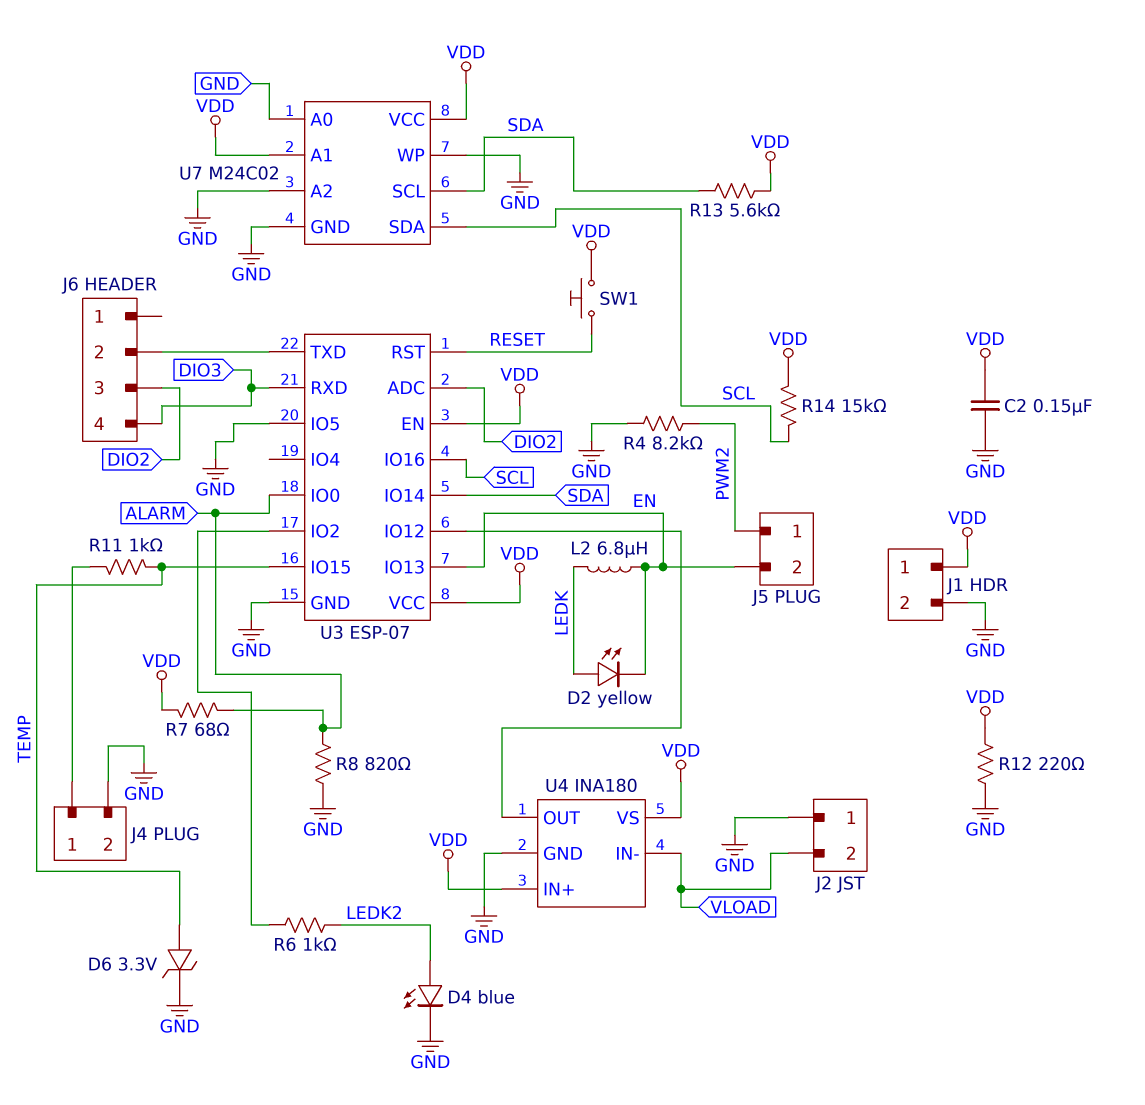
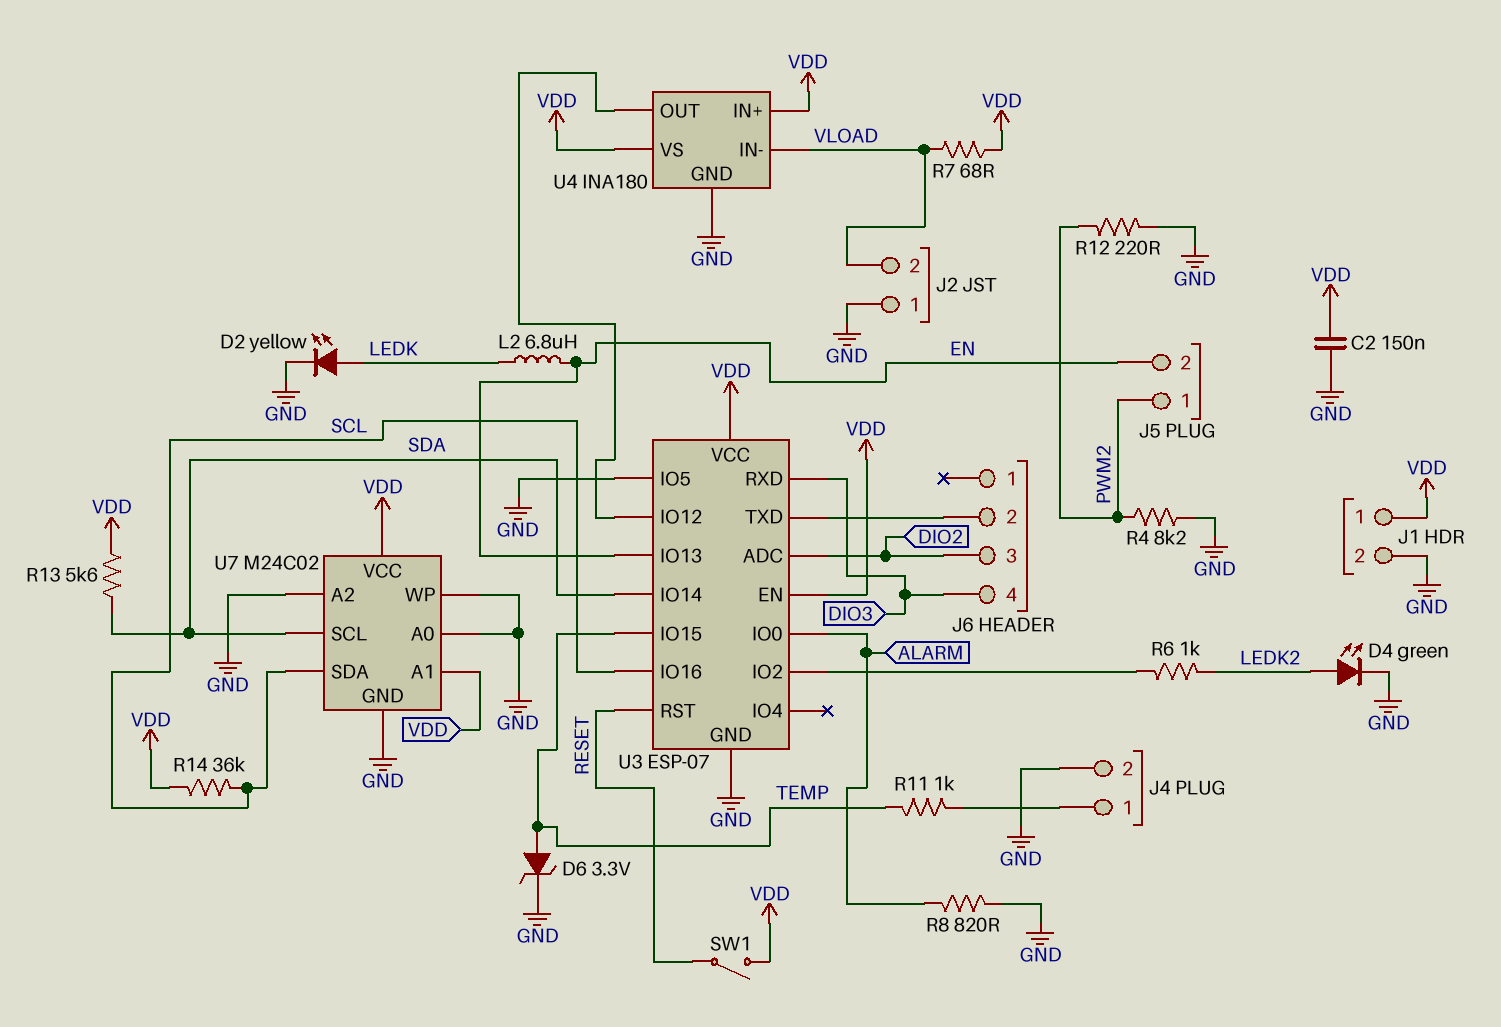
D2: LED yellow (A LEDK, K EN) -> LED yellow (A LEDK, K GND)
D4: LED blue (A LEDK2, K GND) -> LED green (A LEDK2, K GND)
R7: 68 (ALARM, VDD) -> 68 (VDD, VLOAD)
R12: 220 (GND, VDD) -> 220 (GND, PWM2)
R14: 15k (SCL, VDD) -> 36k (SCL, VDD)
SW1: button (RESET, VDD) -> switch (RESET, VDD)

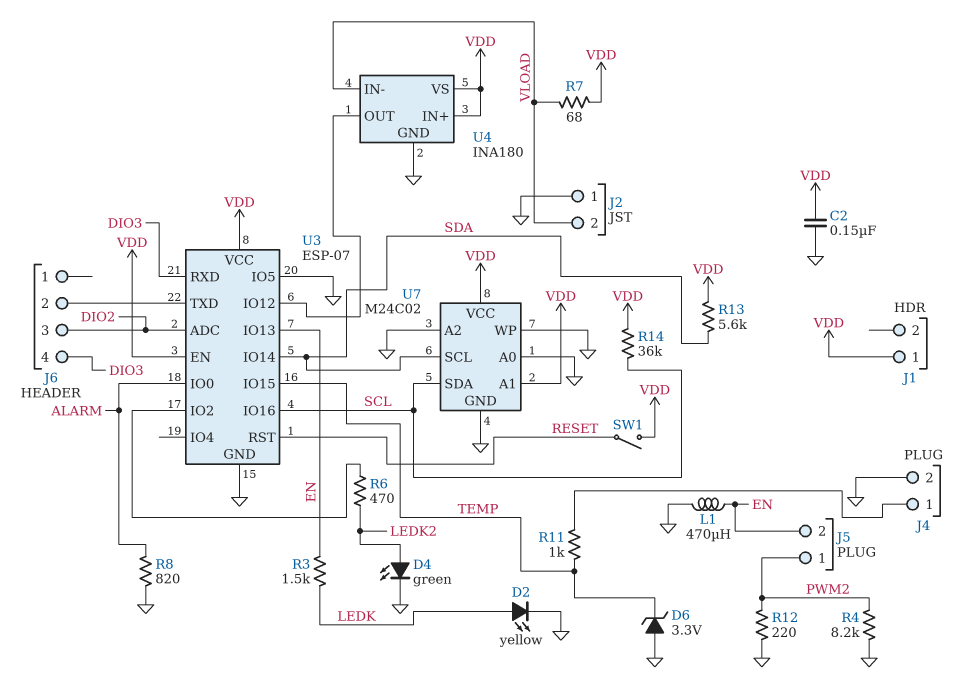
D6: zener 3.3V (A TEMP, K GND) -> zener 3.3V (A GND, K TEMP)
J1 pin 2: GND -> none
L1: none -> 470uH (EN, GND)
L2: 6.8uH (EN, LEDK) -> none
R3: none -> 1.5k (EN, LEDK)
R6: 1k (LEDK2, U3/IO2) -> 470 (LEDK2, U3/IO2)

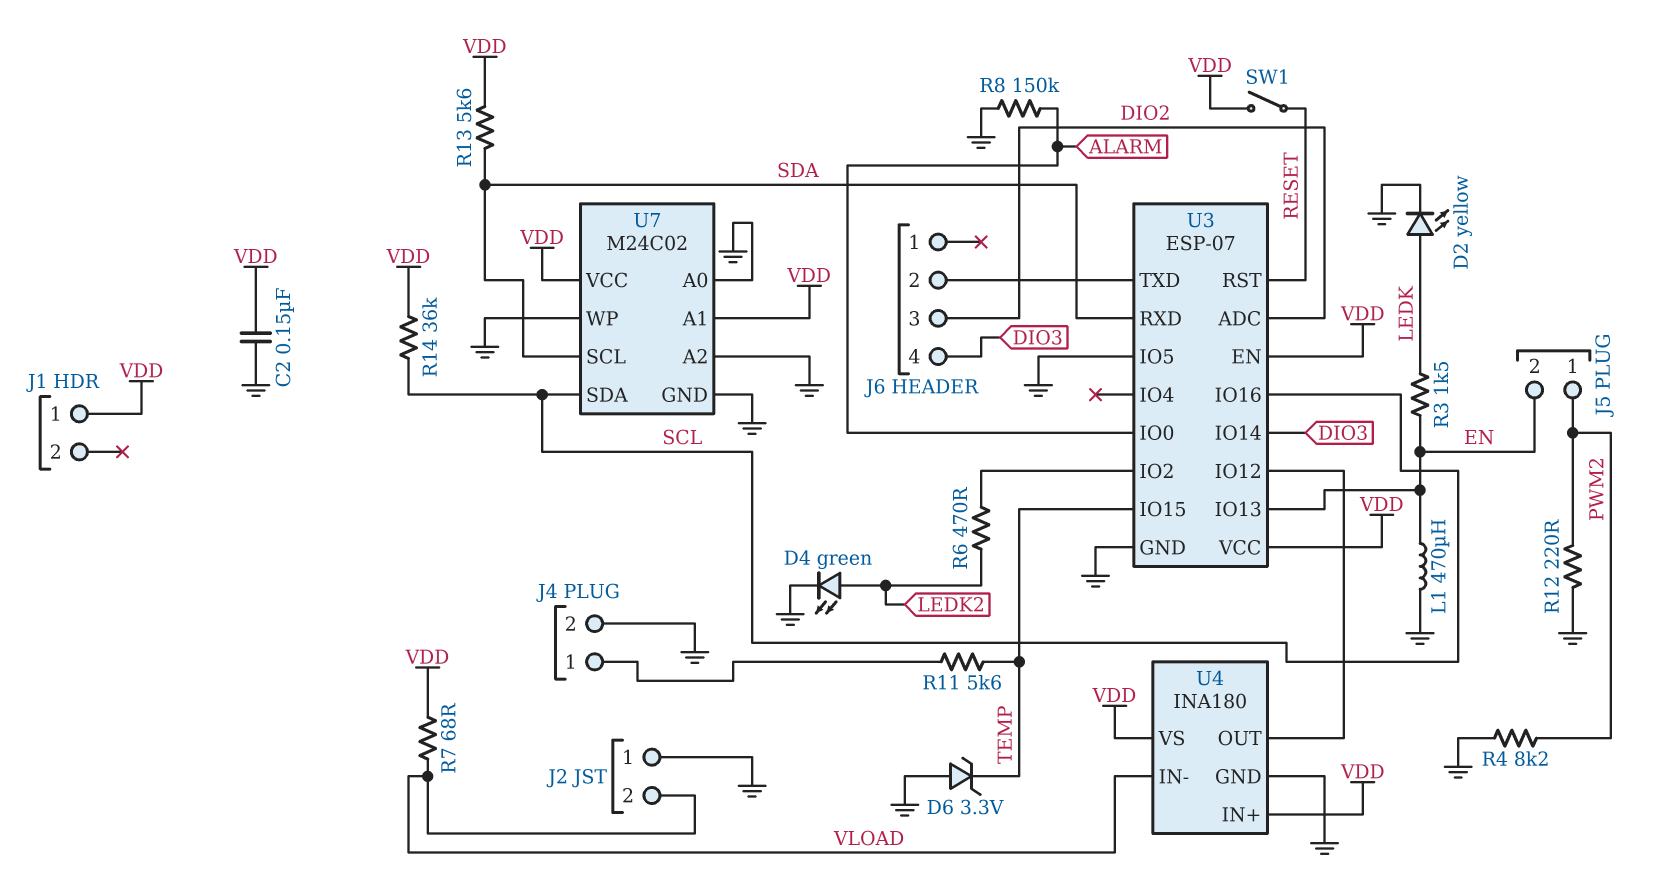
R8: 820 (ALARM, GND) -> 150k (ALARM, GND)
R11: 1k (J4/1, TEMP) -> 5.6k (J4/1, TEMP)
U3 pin IO14: SDA -> DIO3
U3 pin RXD: DIO3 -> SDA

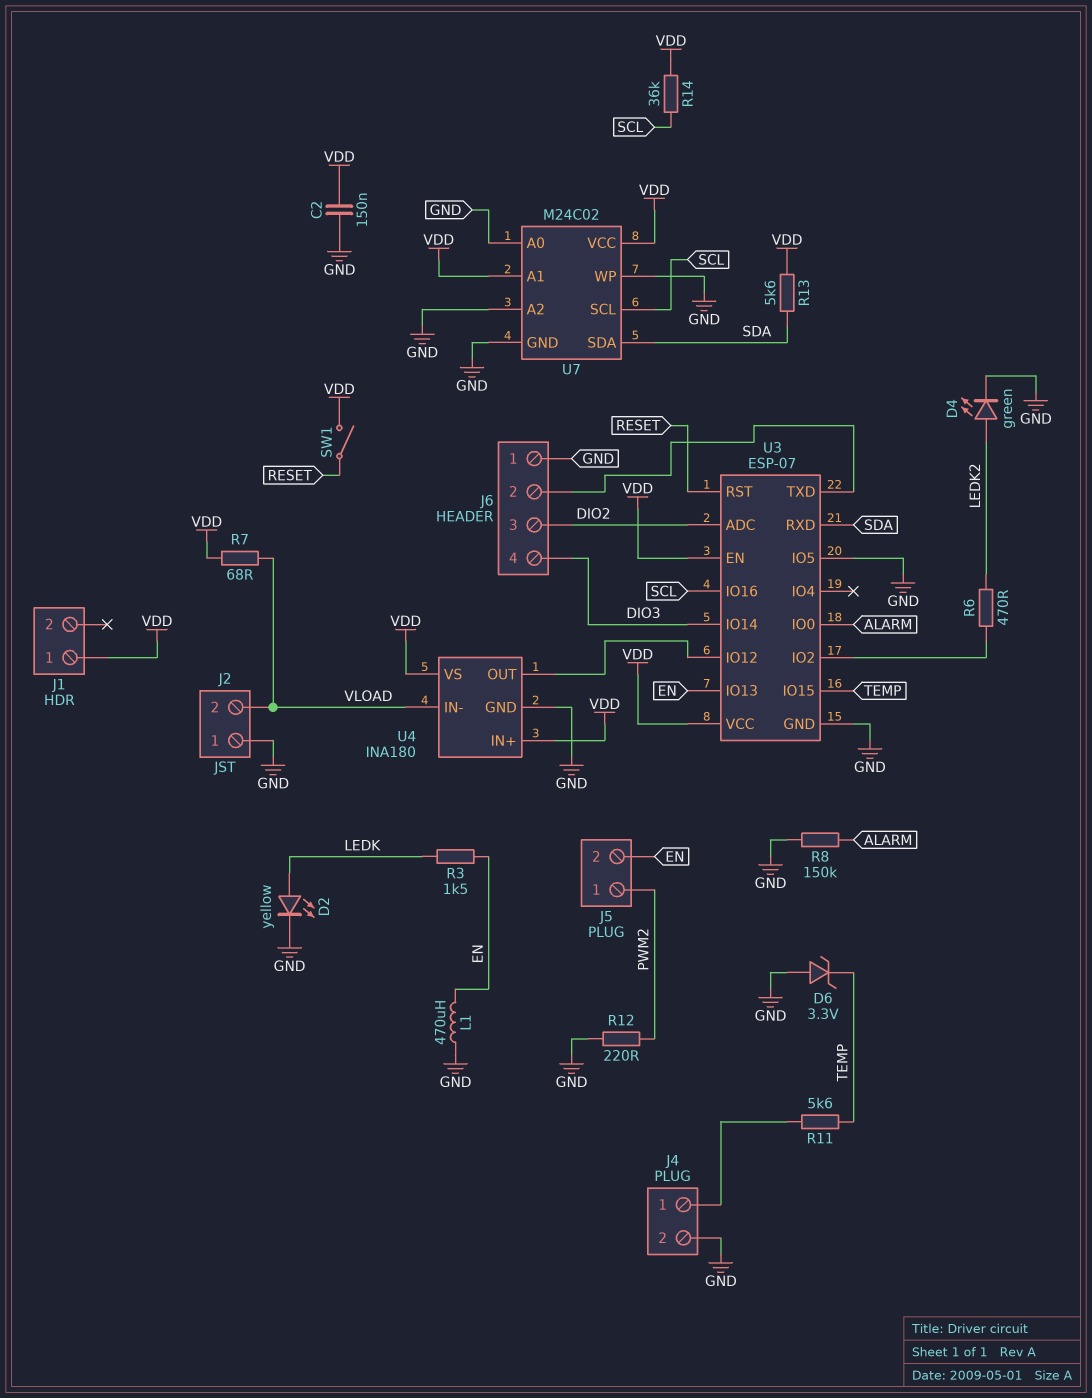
J6 pin 1: none -> GND
R4: 8.2k (GND, PWM2) -> none
U7 pin SCL: SDA -> SCL
U7 pin SDA: SCL -> SDA

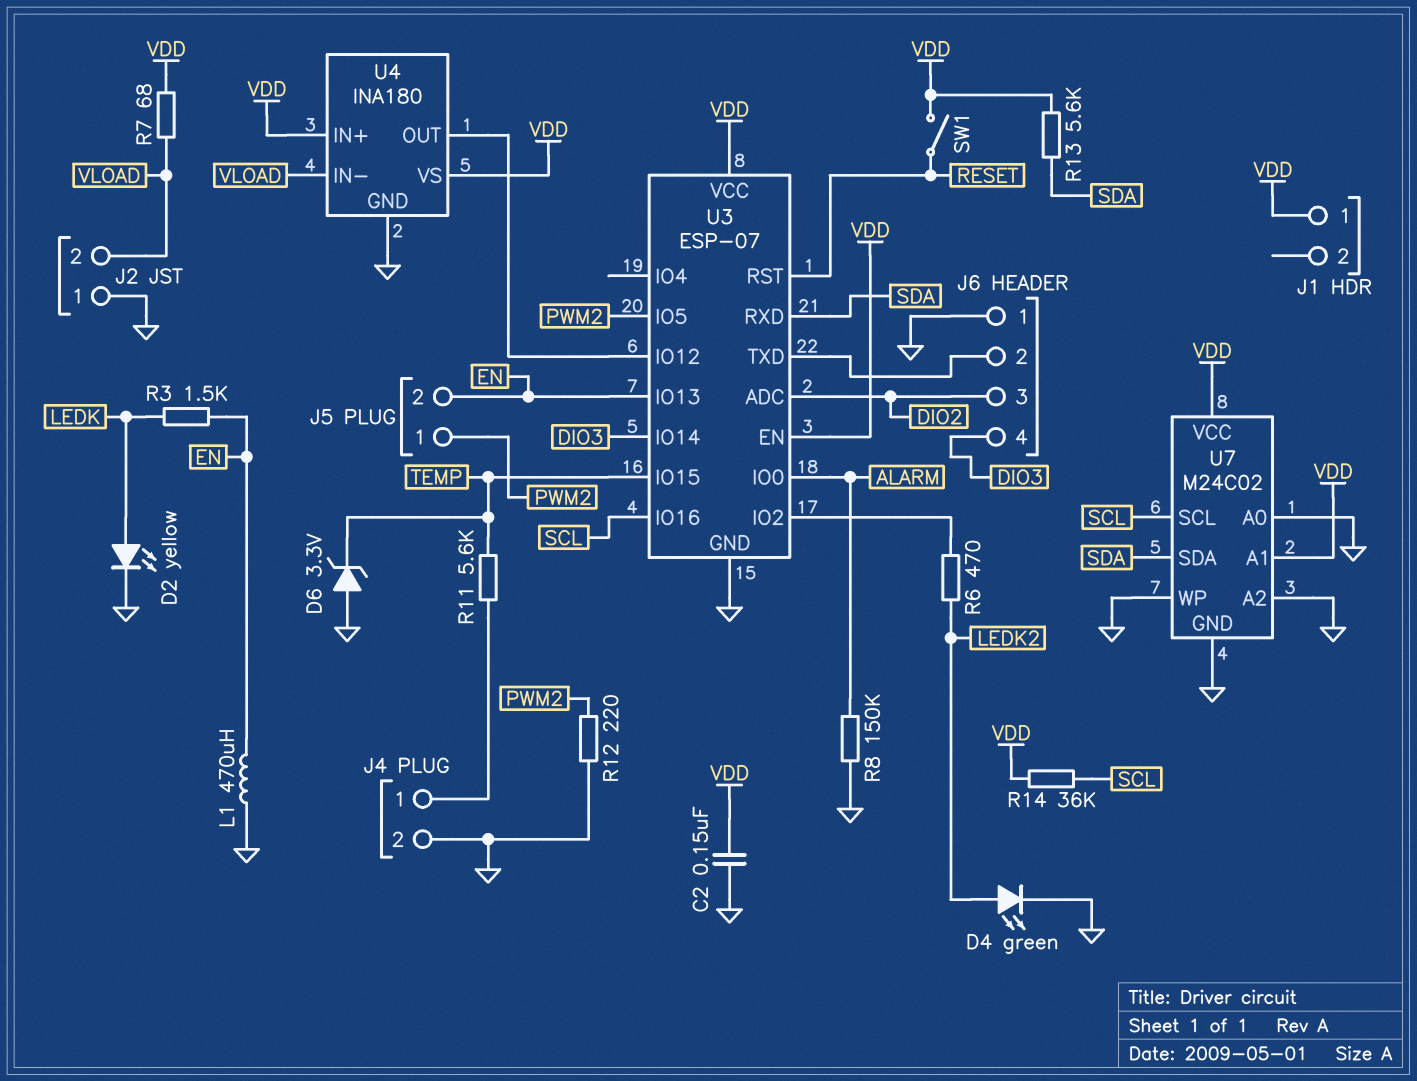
U3 pin IO5: GND -> PWM2

